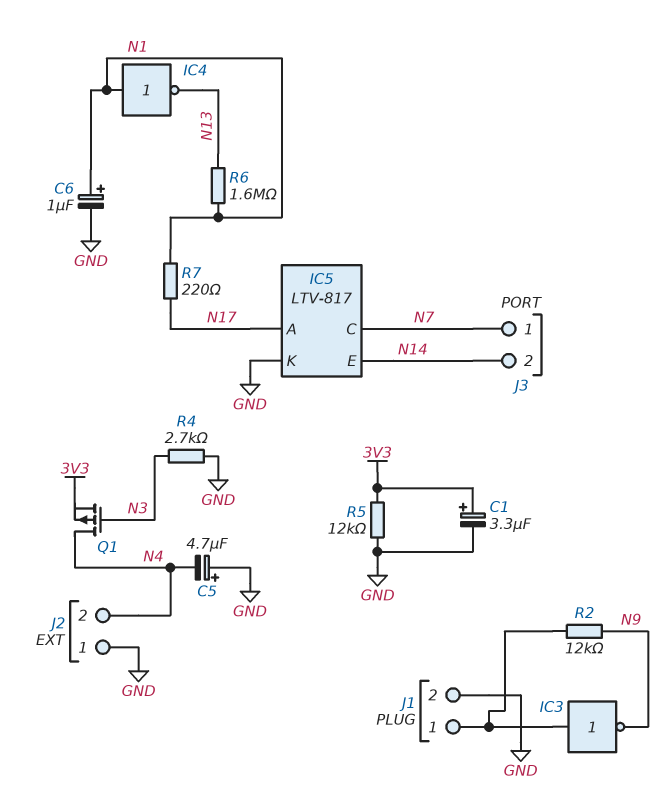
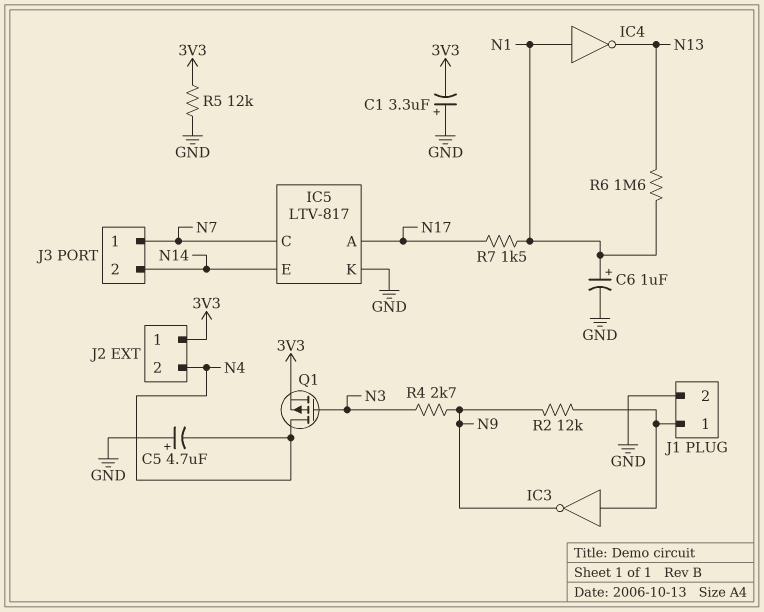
C1: 3.3uF (plus 3V3, minus GND) -> 3.3uF (plus GND, minus 3V3)
J2 pin 1: GND -> 3V3
R4: 2.7k (GND, N3) -> 2.7k (N3, N9)
R7: 220 (N1, N17) -> 1.5k (N1, N17)

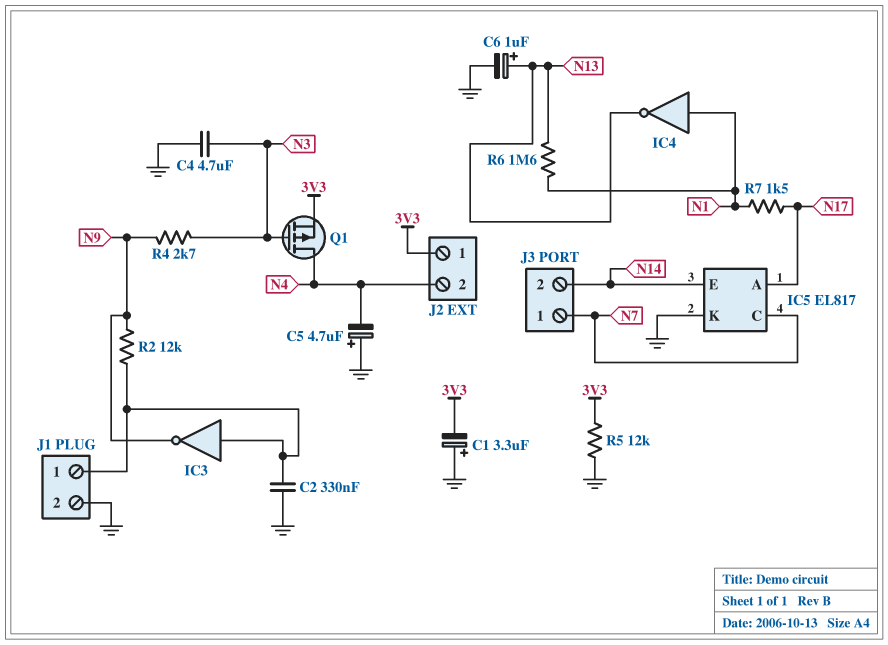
C2: none -> 330nF (GND, J1/1)
C4: none -> 4.7uF (GND, N3)
C6: 1uF (plus N1, minus GND) -> 1uF (plus N13, minus GND)
IC5: LTV-817 -> EL817

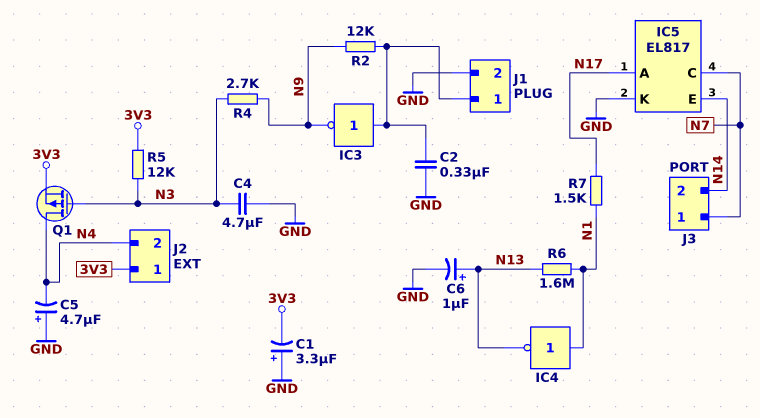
R5: 12k (3V3, GND) -> 12k (3V3, N3)

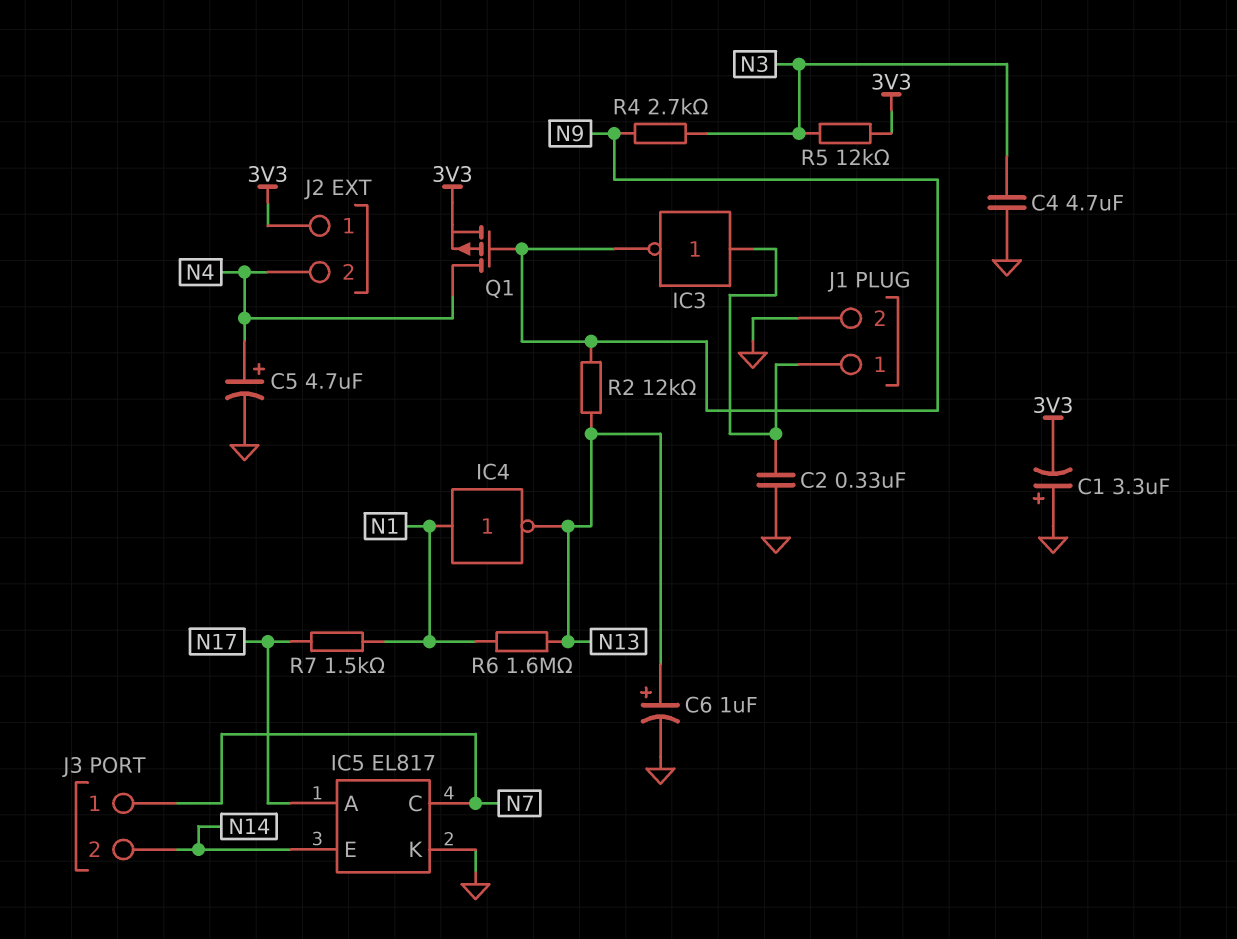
C5: 4.7uF (plus GND, minus N4) -> 4.7uF (plus N4, minus GND)
Q1: PMOS (G N3, D N4, S 3V3) -> PMOS (G N9, D N4, S 3V3)
R2: 12k (J1/1, N9) -> 12k (N9, N13)

